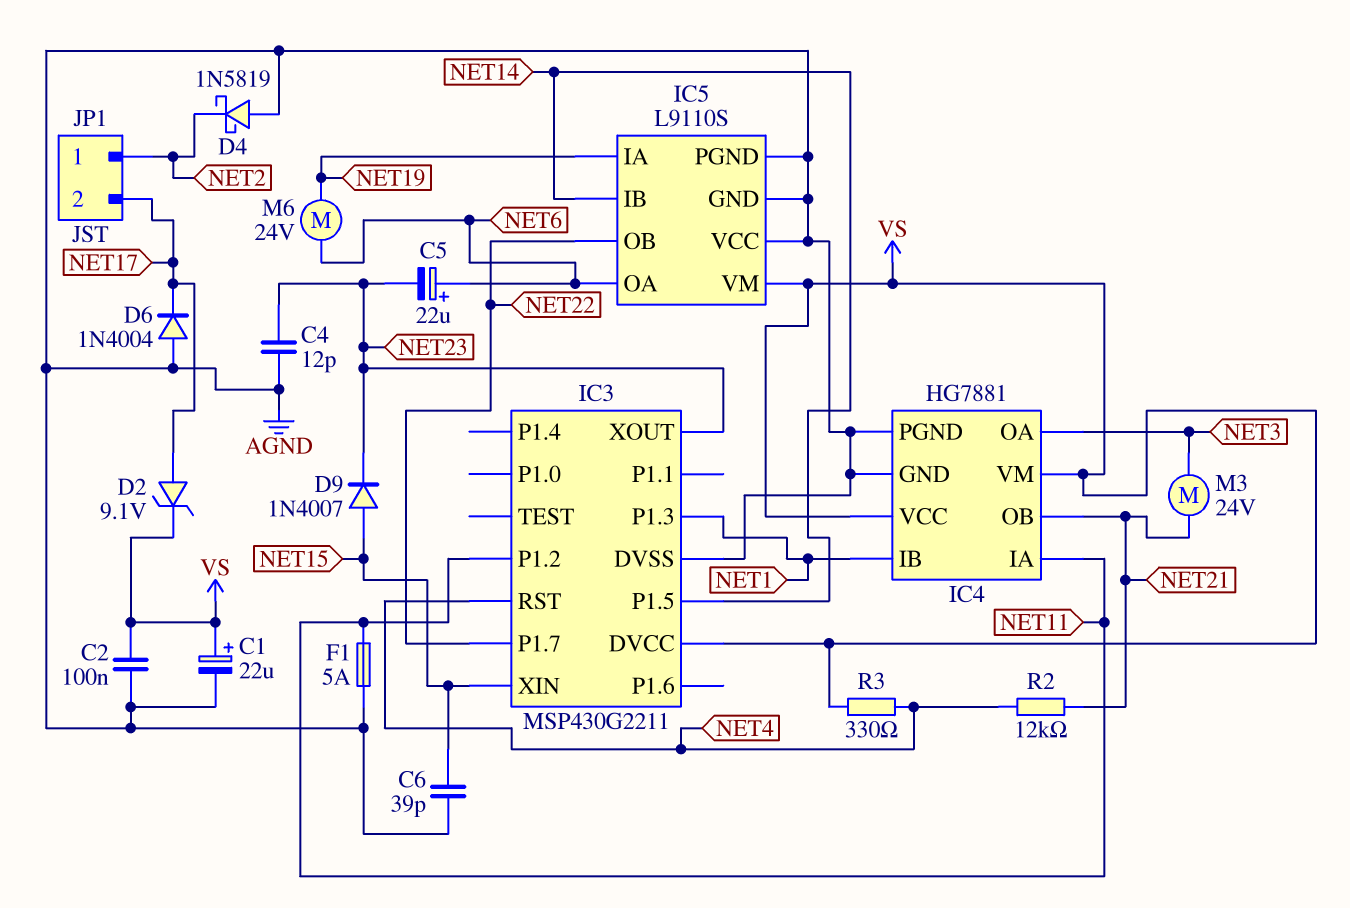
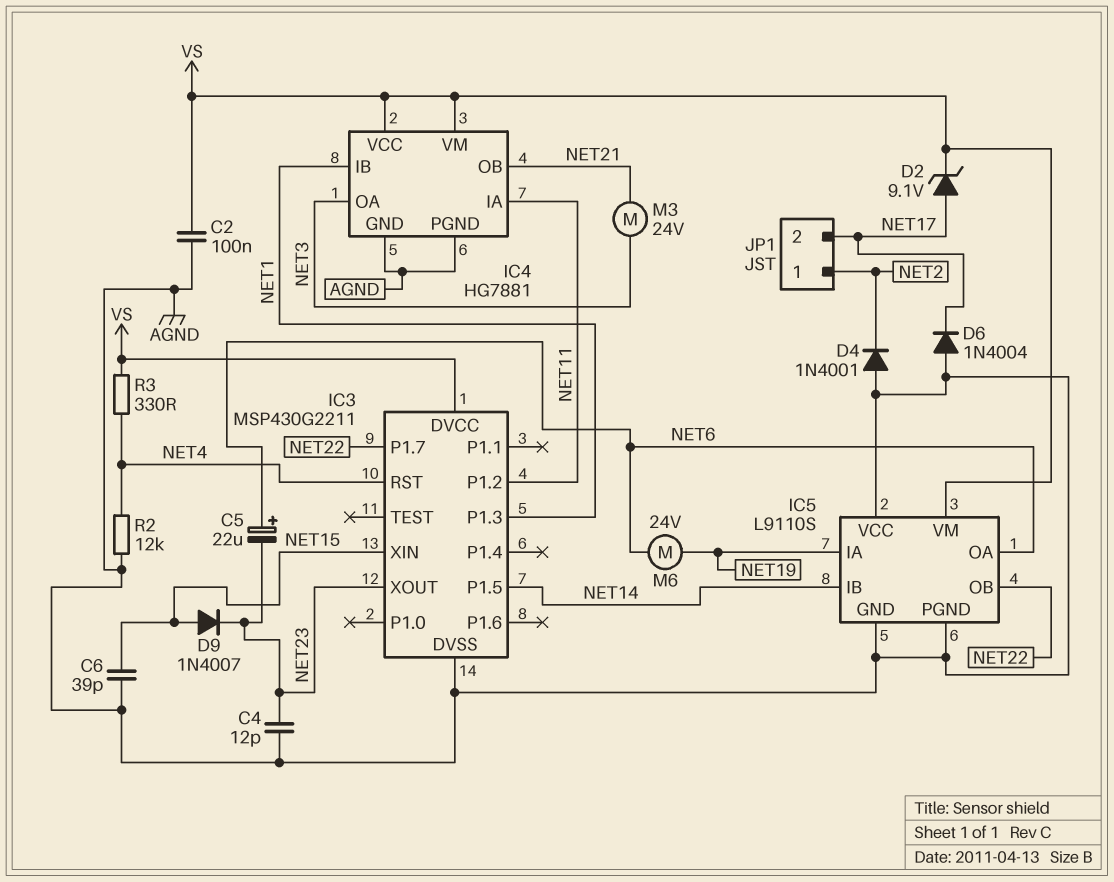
C1: 22uF (plus VS, minus AGND) -> none
D4: schottky 1N5819 (A AGND, K NET2) -> diode 1N4001 (A AGND, K NET2)
F1: 5A (AGND, NET11) -> none
R2: 12k (NET4, NET21) -> 12k (AGND, NET4)

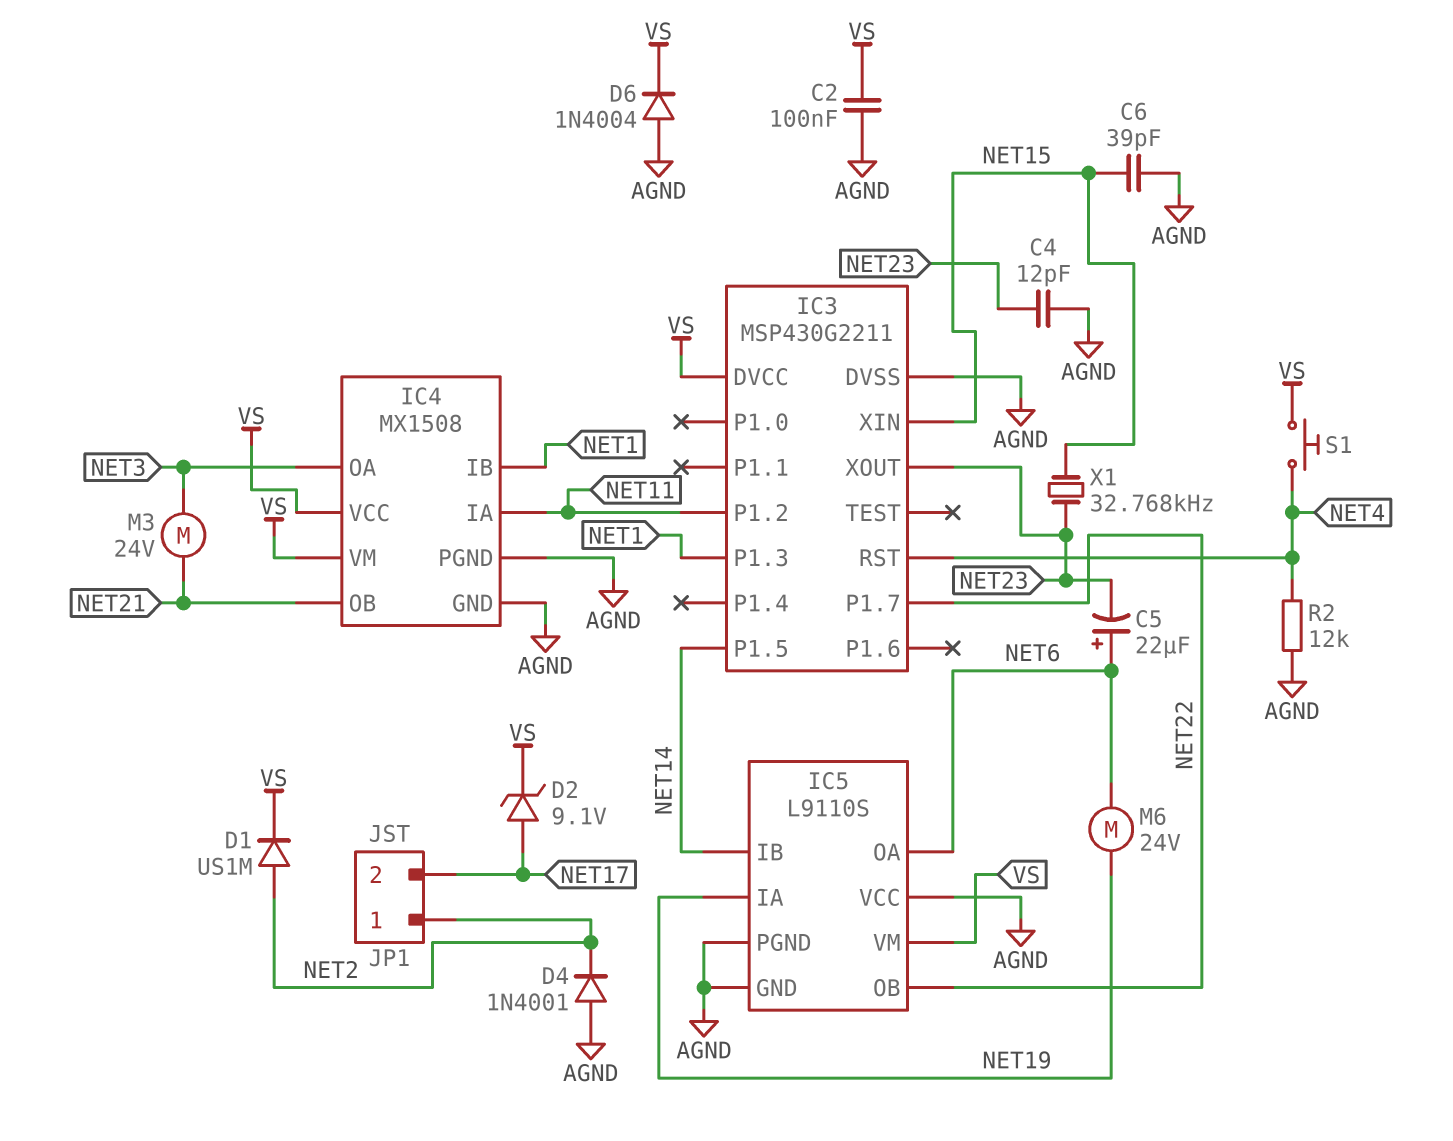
D1: none -> diode US1M (A NET2, K VS)
D6: diode 1N4004 (A AGND, K NET17) -> diode 1N4004 (A AGND, K VS)
D9: diode 1N4007 (A NET15, K NET23) -> none
IC4: HG7881 -> MX1508
R3: 330 (NET4, VS) -> none
S1: none -> button (NET4, VS)
X1: none -> 32.768kHz (NET15, NET23)

